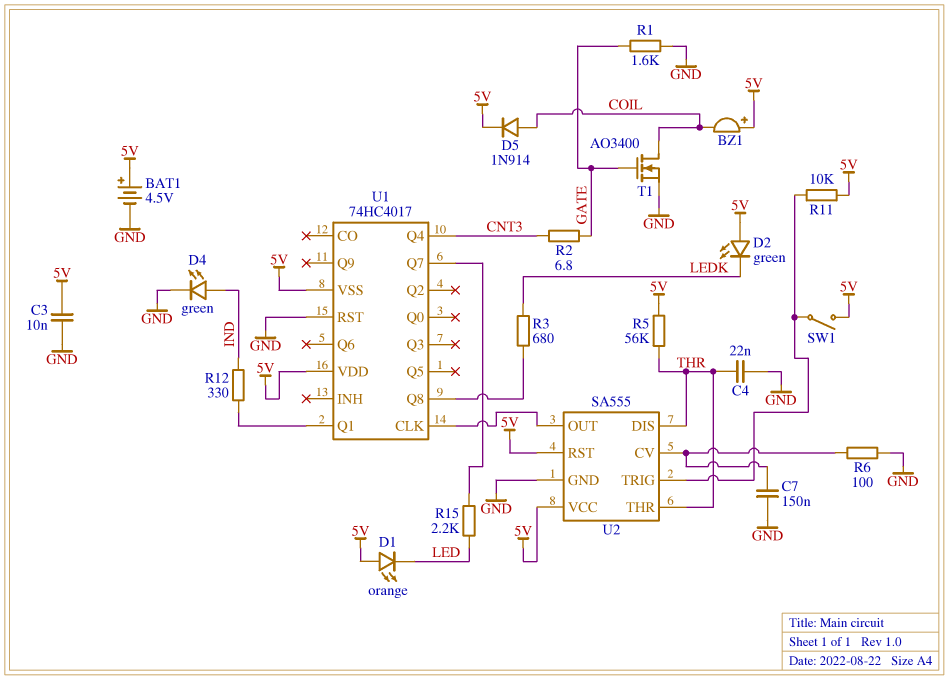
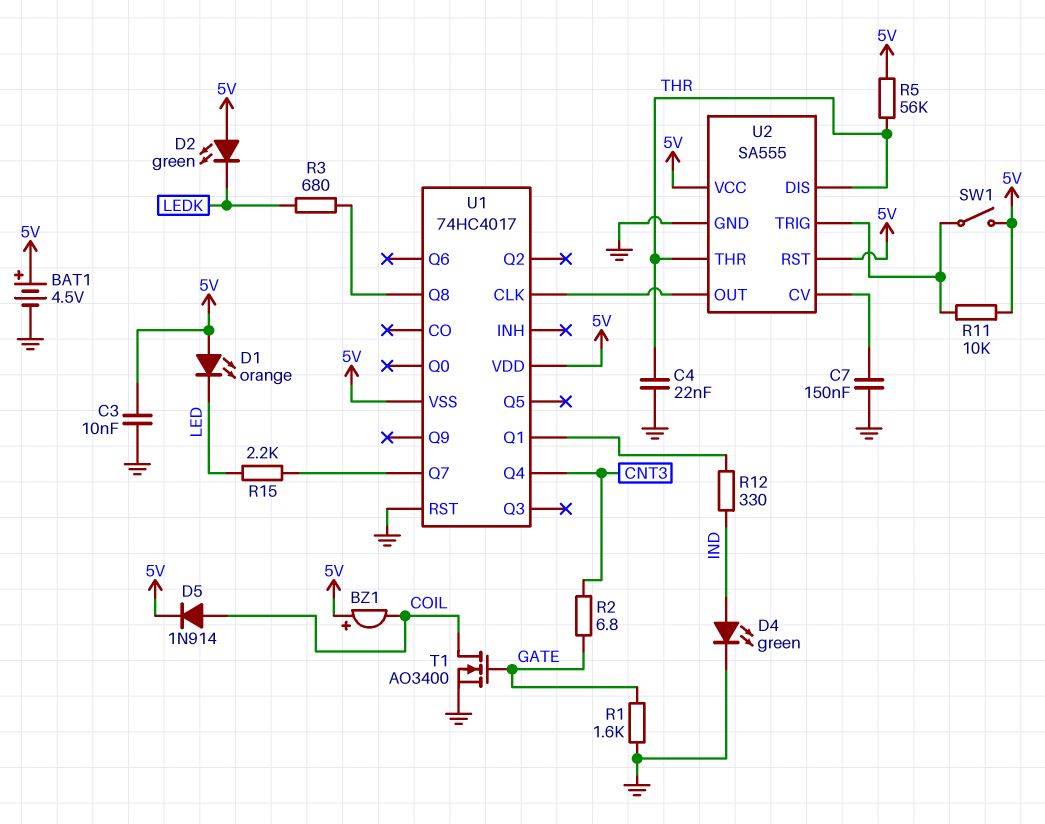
R6: 100 (GND, U2/CV) -> none

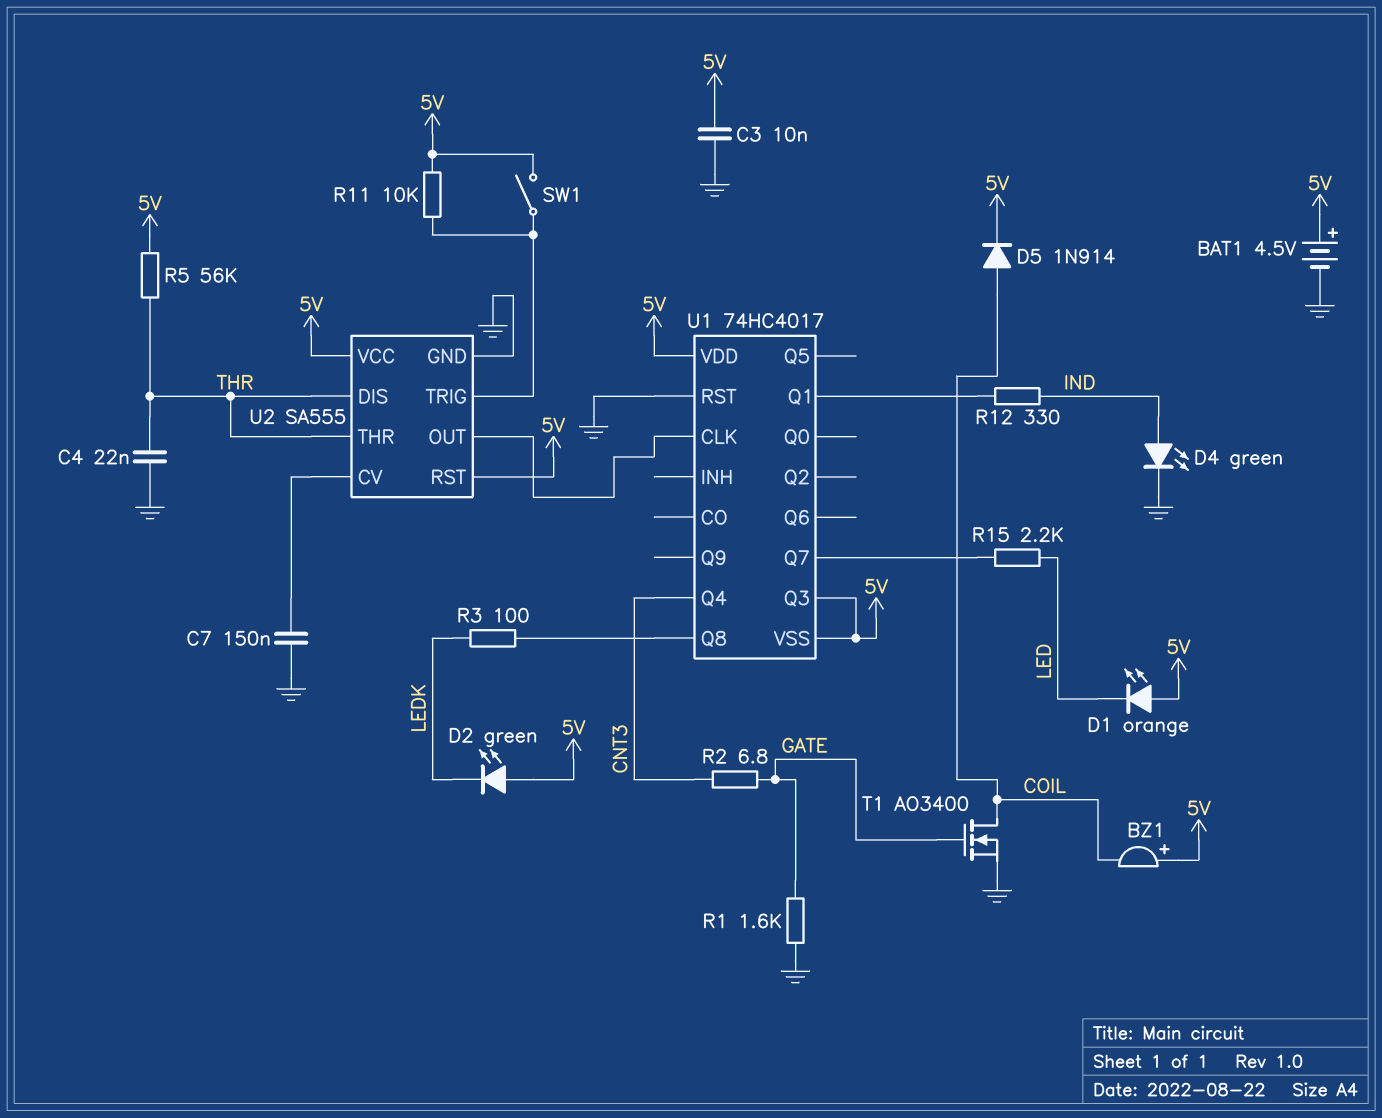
R3: 680 (LEDK, U1/Q8) -> 100 (LEDK, U1/Q8)
U1 pin Q3: none -> 5V

